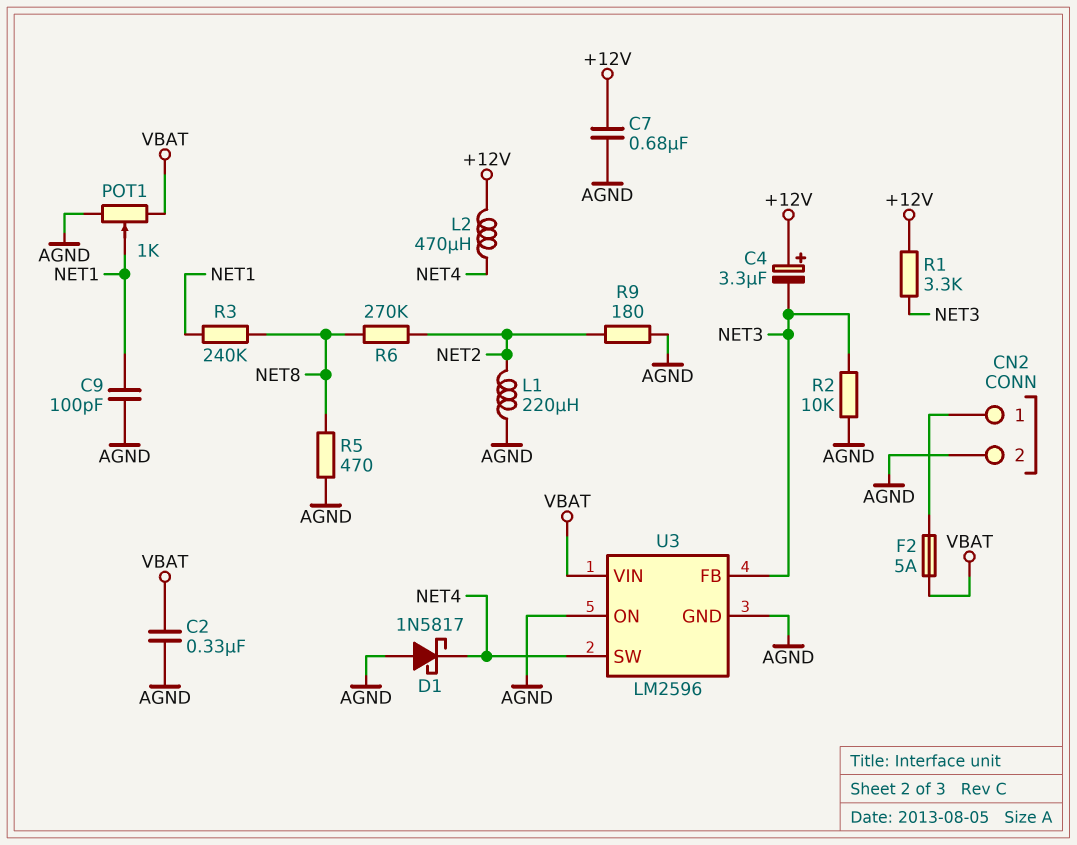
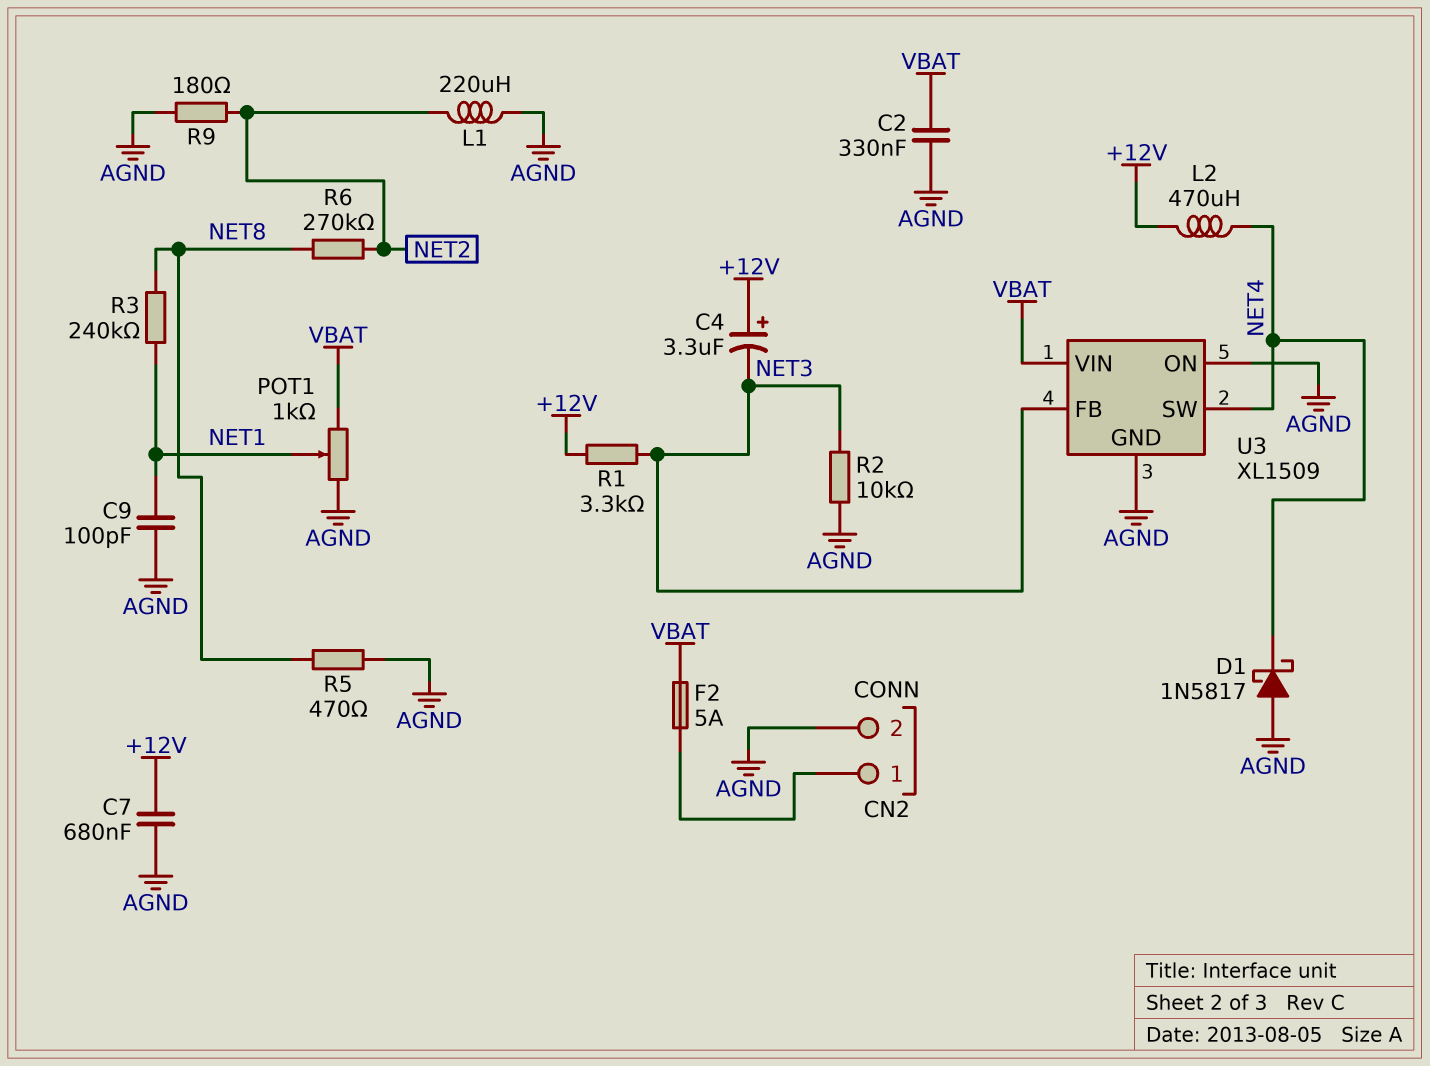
U3: LM2596 -> XL1509

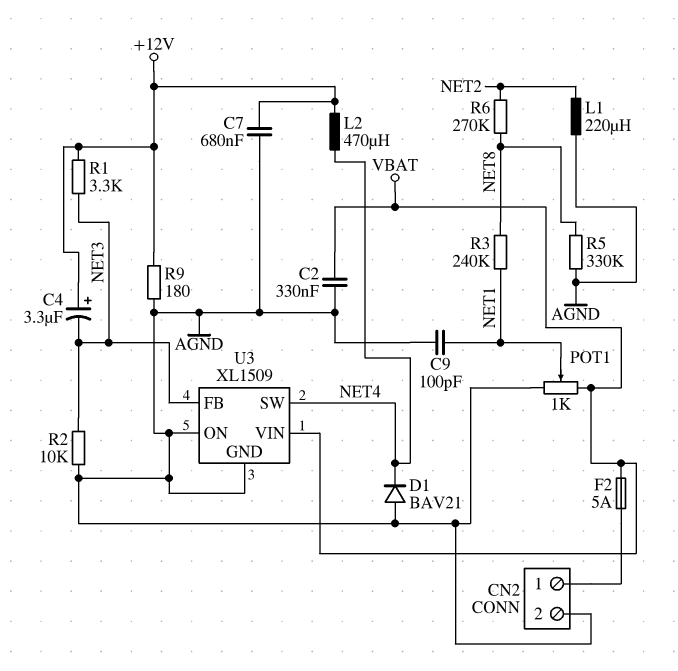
D1: schottky 1N5817 (A AGND, K NET4) -> diode BAV21 (A AGND, K NET4)
R5: 470 (AGND, NET8) -> 330k (AGND, NET8)
R9: 180 (AGND, NET2) -> 180 (+12V, AGND)

